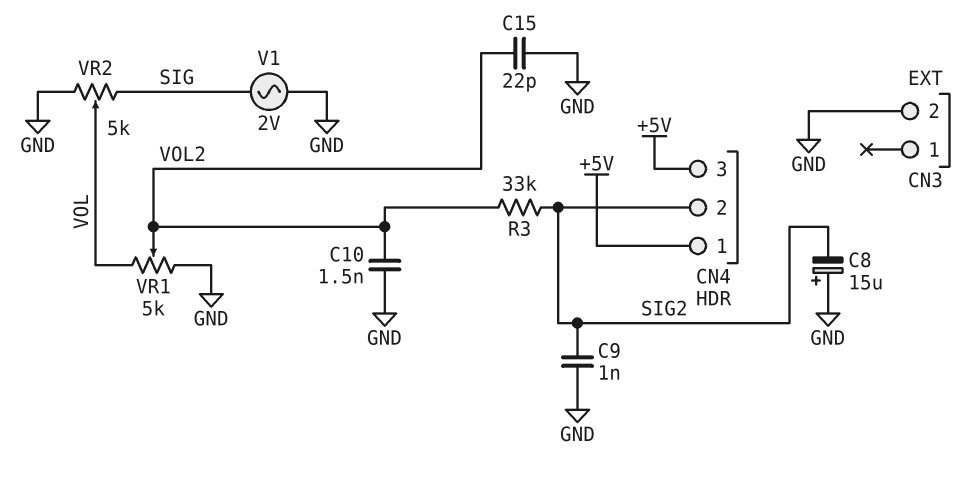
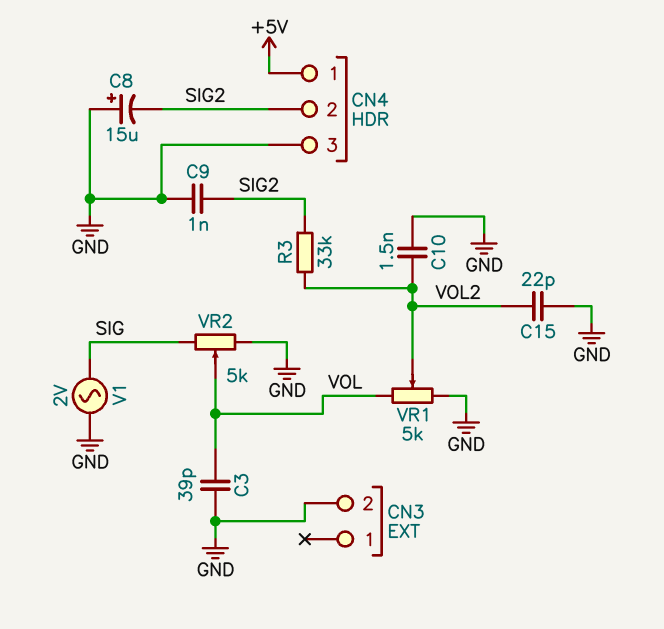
C3: none -> 39pF (GND, VOL)
CN4 pin 3: +5V -> GND

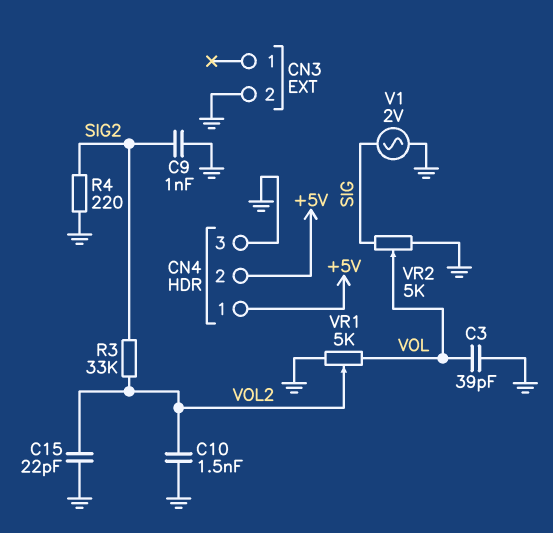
C8: 15uF (plus GND, minus SIG2) -> none
CN4 pin 2: SIG2 -> +5V
R4: none -> 220 (GND, SIG2)

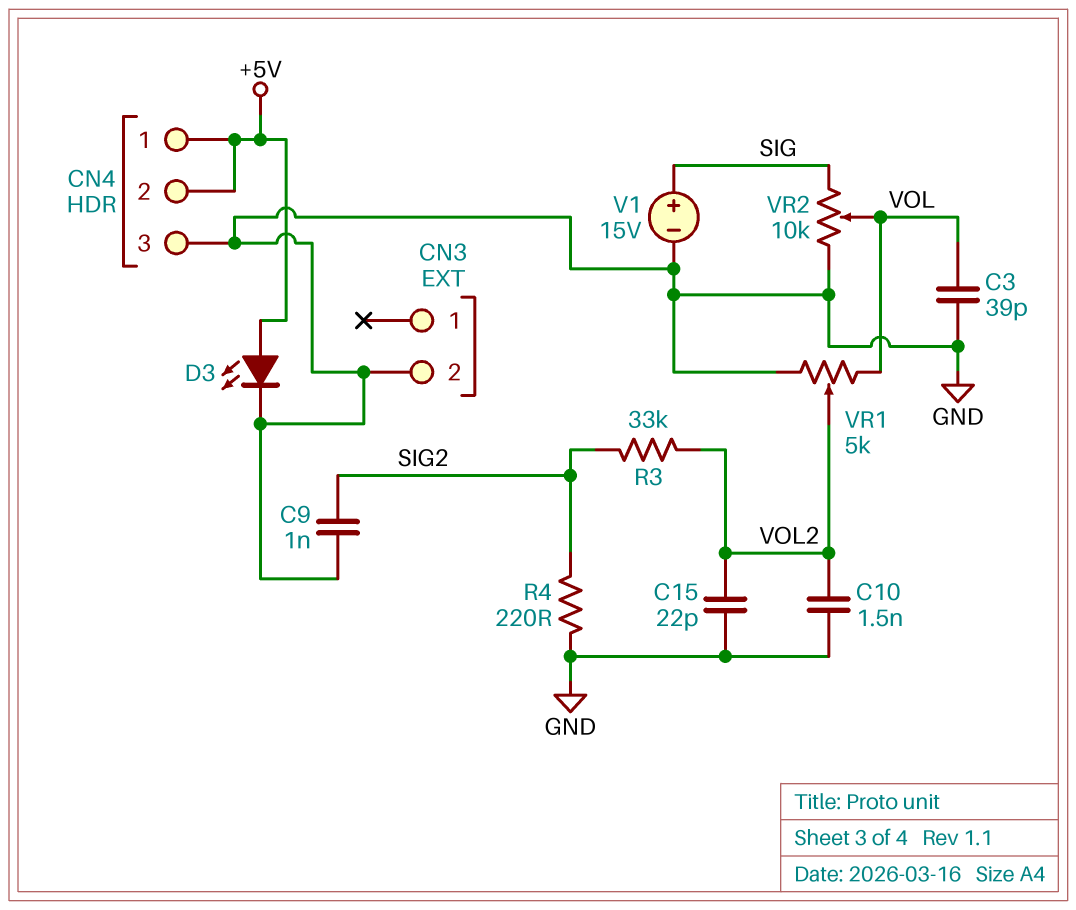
D3: none -> LED (A +5V, K GND)
V1: AC 2V (GND, SIG) -> 15V (plus SIG, minus GND)
VR2: 5k (GND, SIG, wiper VOL) -> 10k (GND, SIG, wiper VOL)

